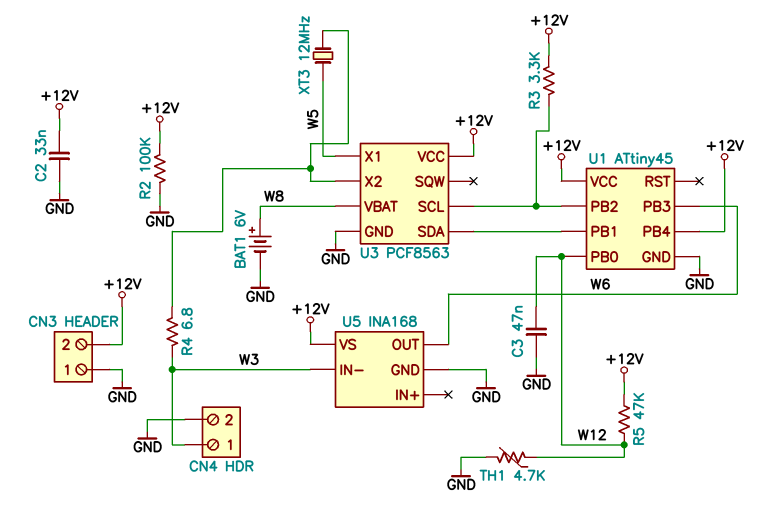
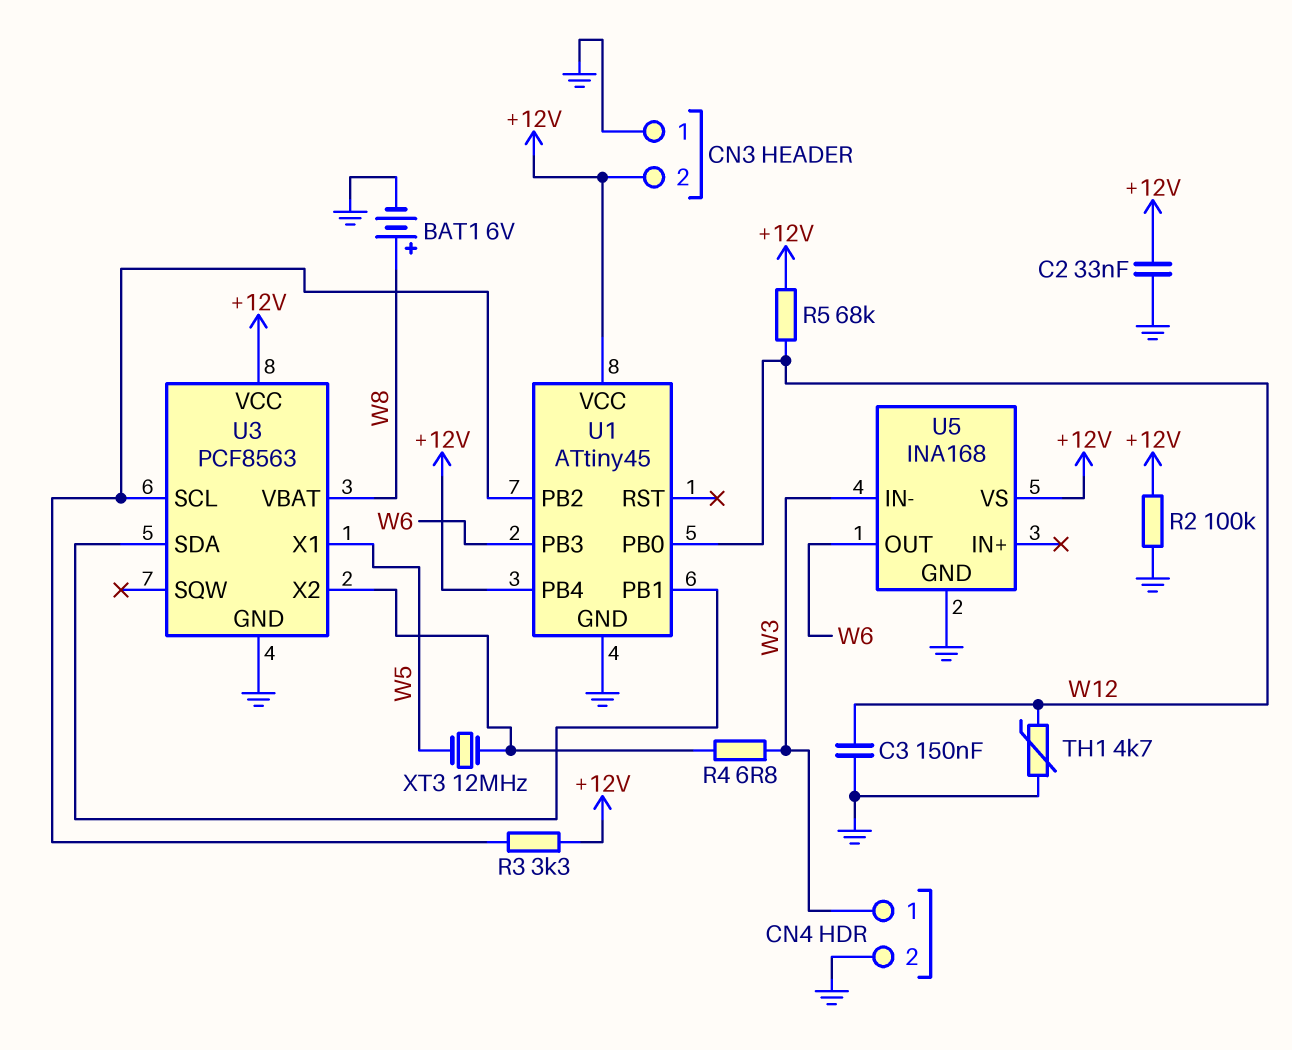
C3: 47nF (GND, W12) -> 150nF (GND, W12)
R5: 47k (+12V, W12) -> 68k (+12V, W12)

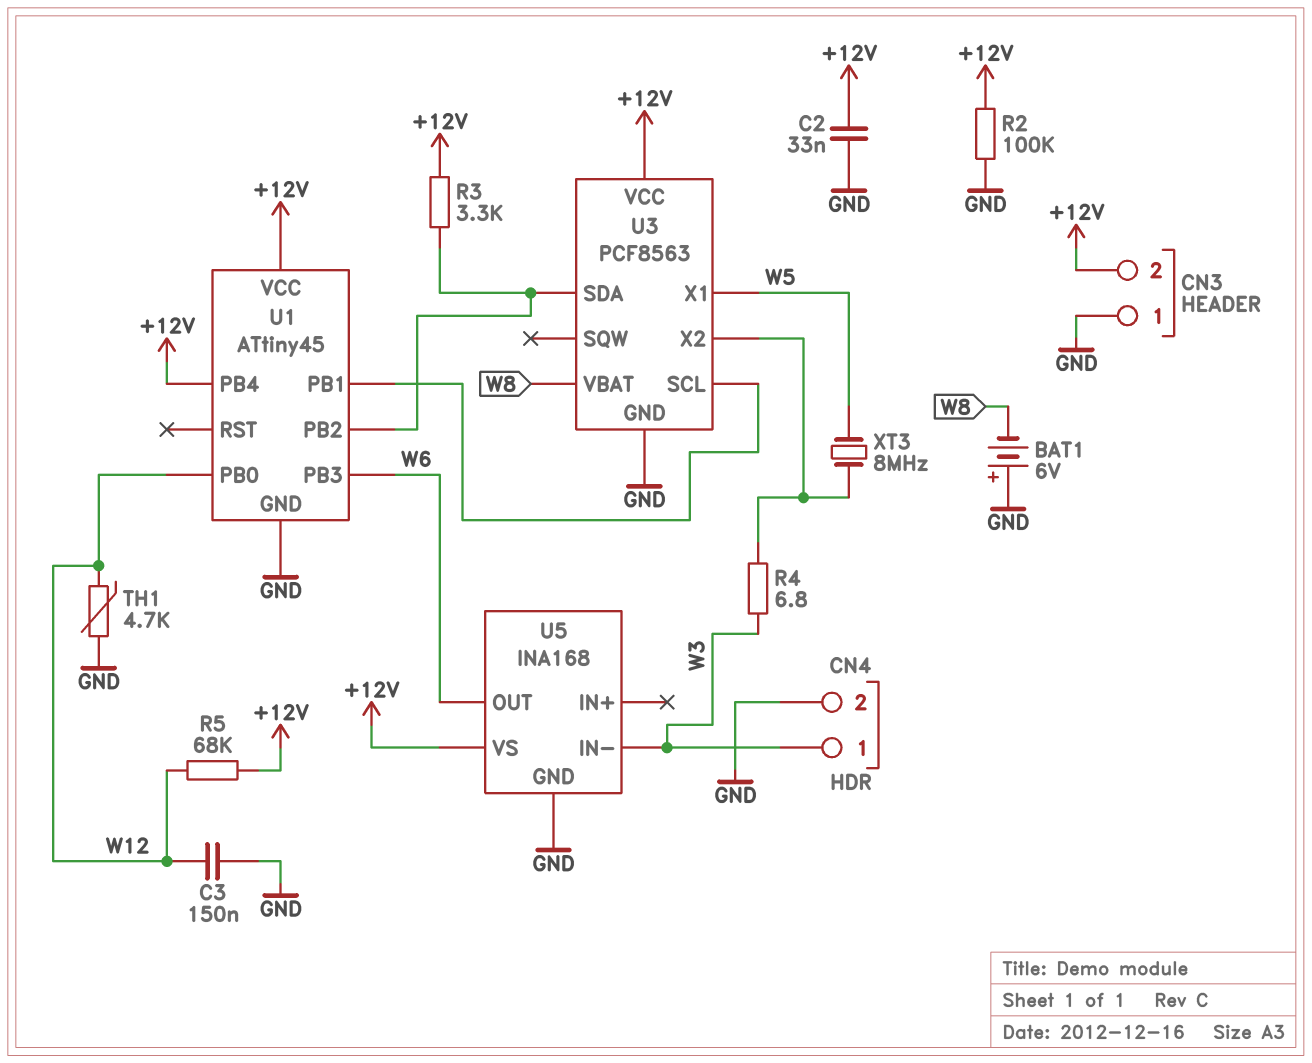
BAT1: 6V (plus W8, minus GND) -> 6V (plus GND, minus W8)
U3 pin SCL: U1/PB2 -> U1/PB1
U3 pin SDA: U1/PB1 -> U1/PB2
XT3: 12MHz (U3/X2, W5) -> 8MHz (U3/X2, W5)

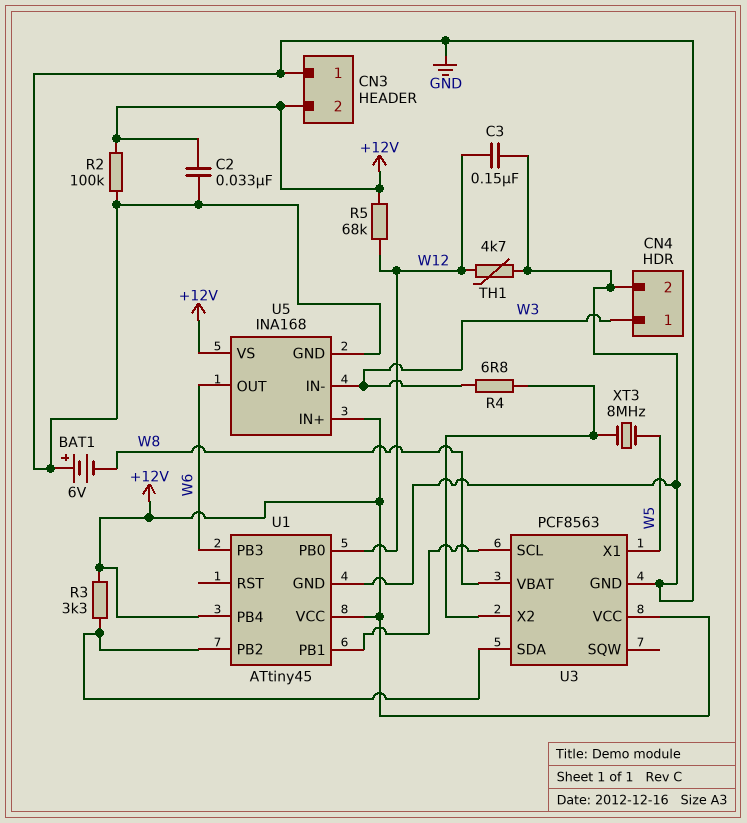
U5 pin IN+: none -> +12V

